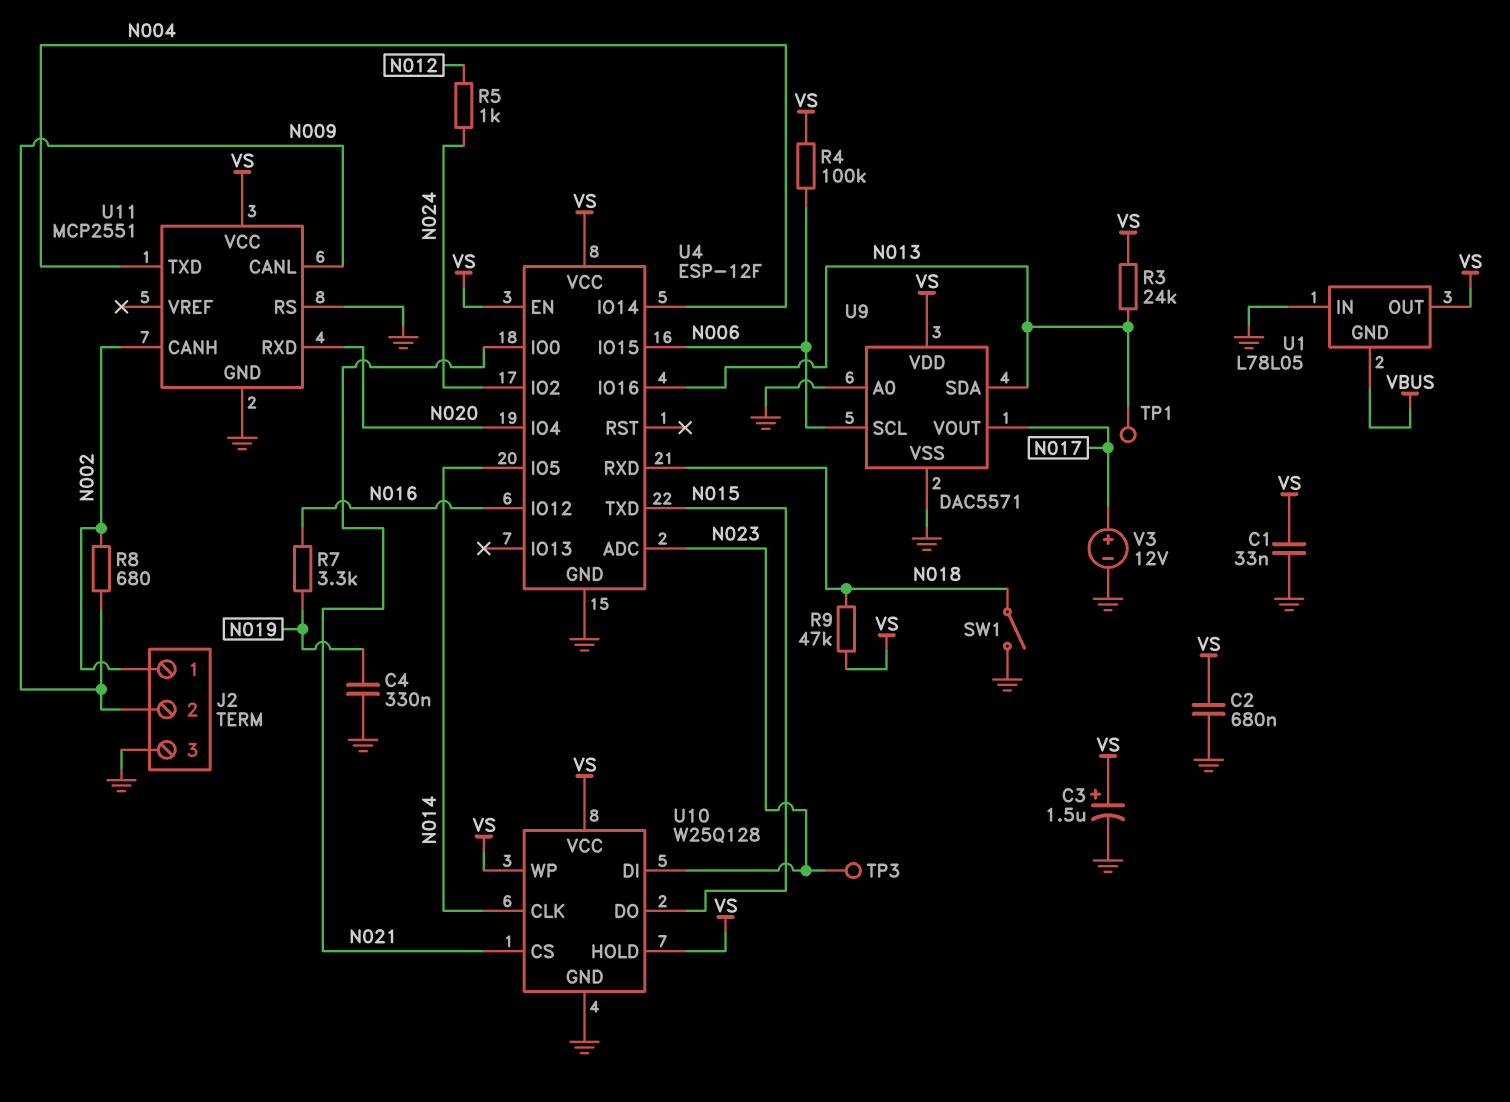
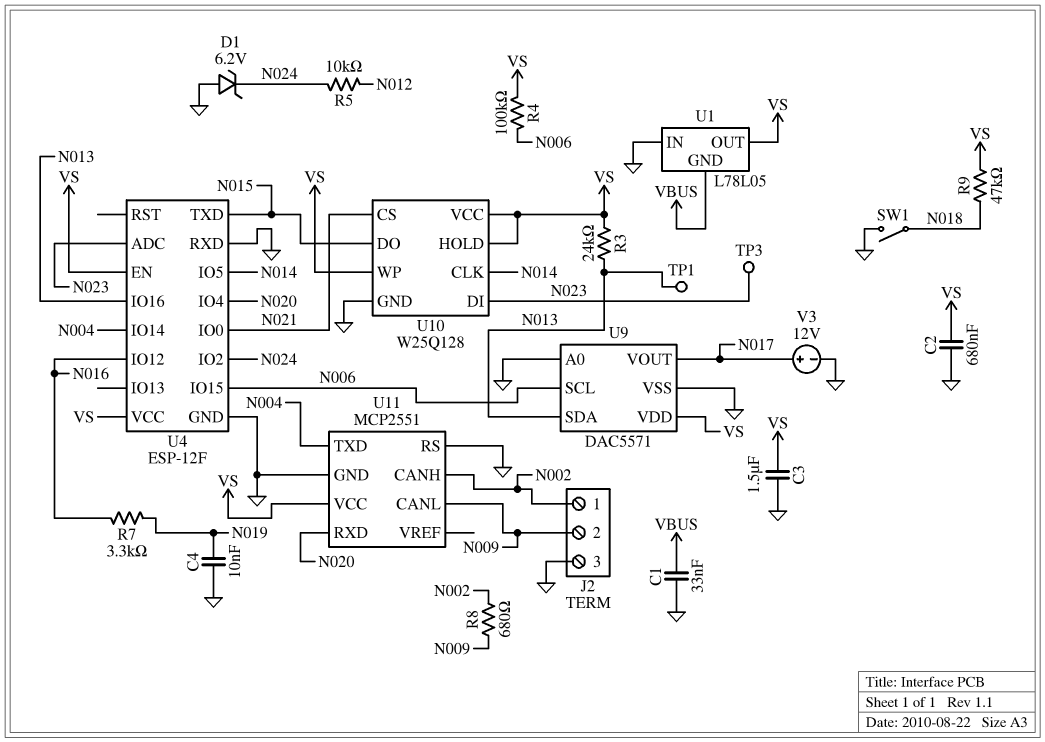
C1: 33nF (GND, VS) -> 33nF (GND, VBUS)
C3: 1.5uF (plus VS, minus GND) -> 1.5uF (GND, VS)
C4: 330nF (GND, N019) -> 10nF (GND, N019)
D1: none -> zener 6.2V (A GND, K N024)
R5: 1k (N012, N024) -> 10k (N012, N024)
U4 pin RXD: N018 -> GND

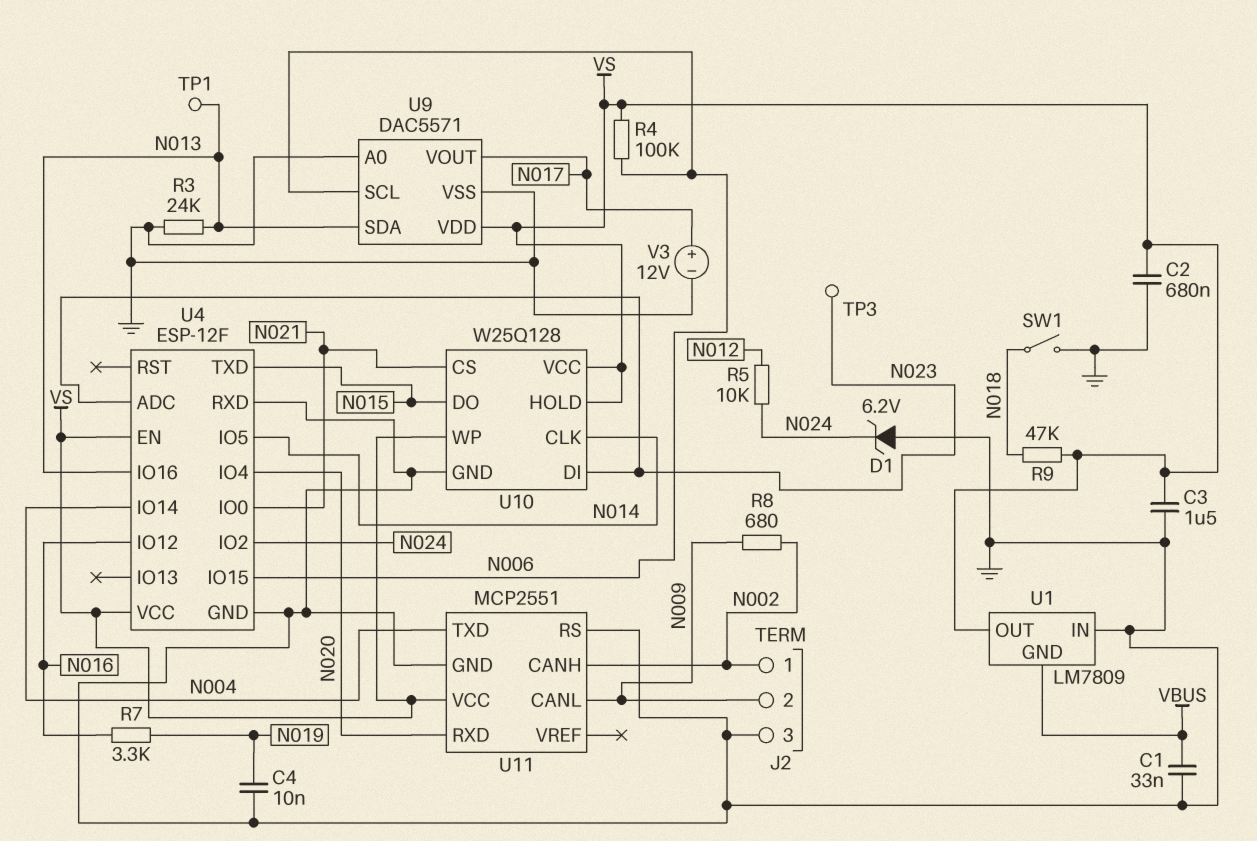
R3: 24k (N013, VS) -> 24k (GND, N013)
U1: L78L05 -> LM7809

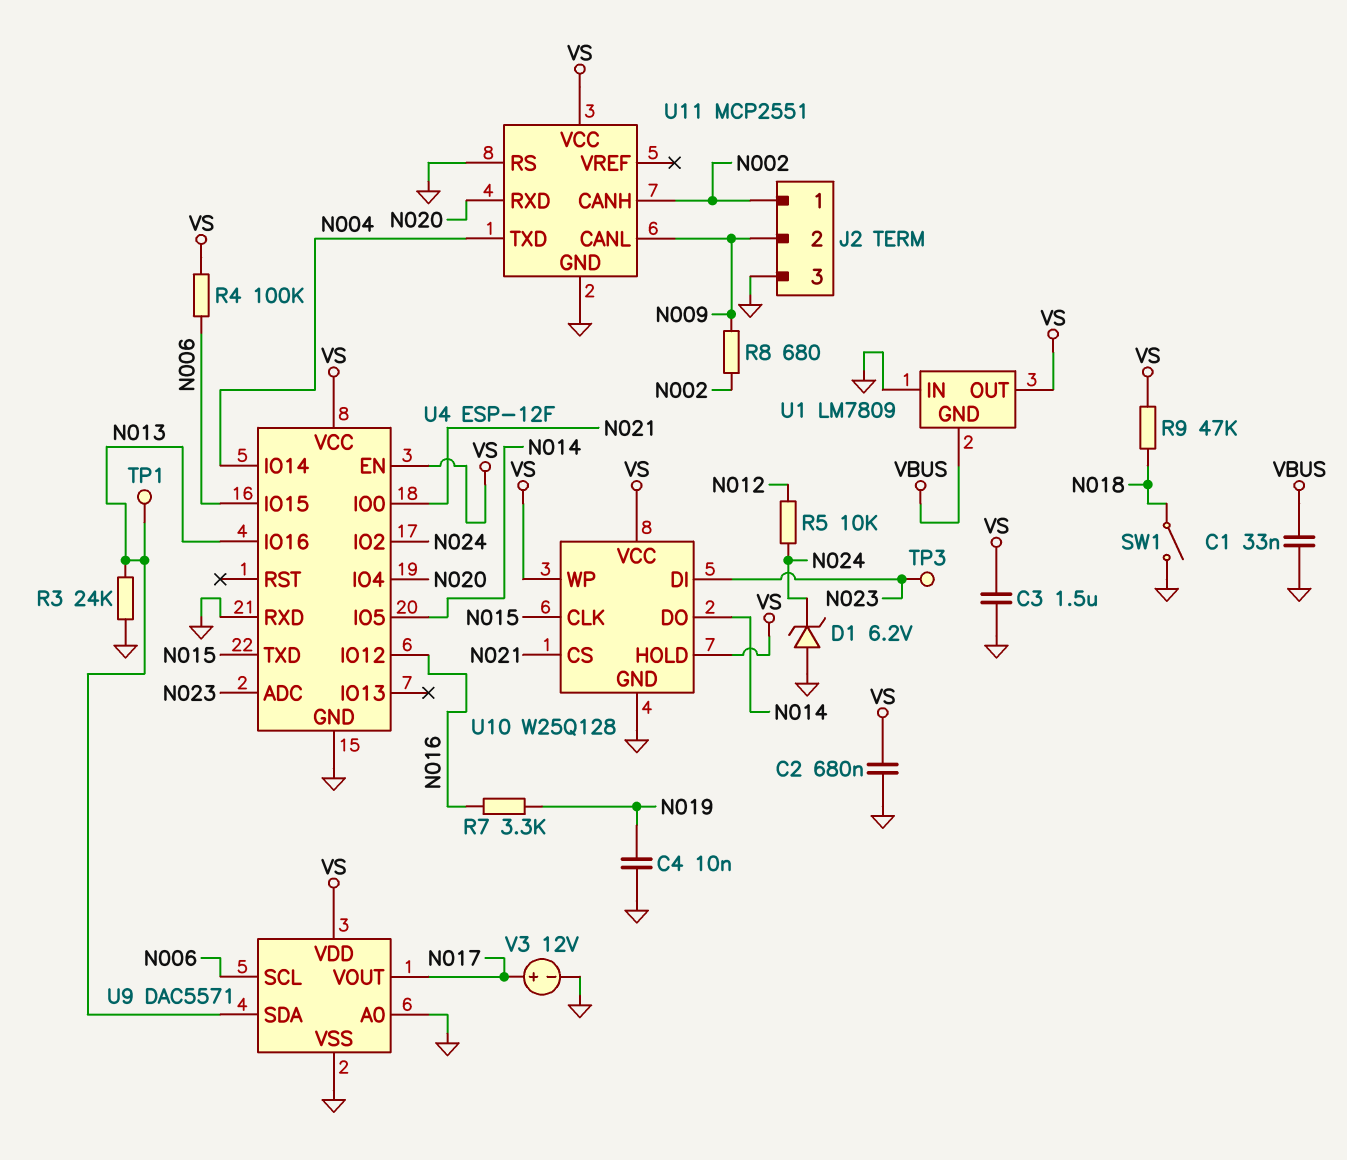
U10 pin CLK: N014 -> N015
U10 pin DO: N015 -> N014

